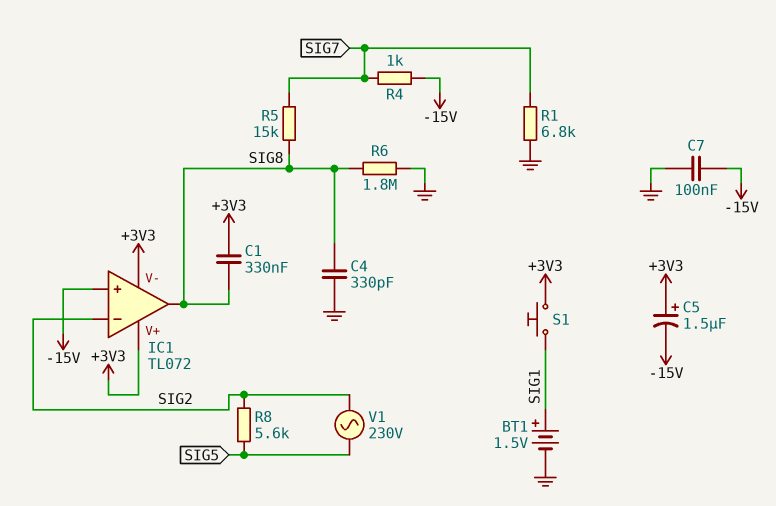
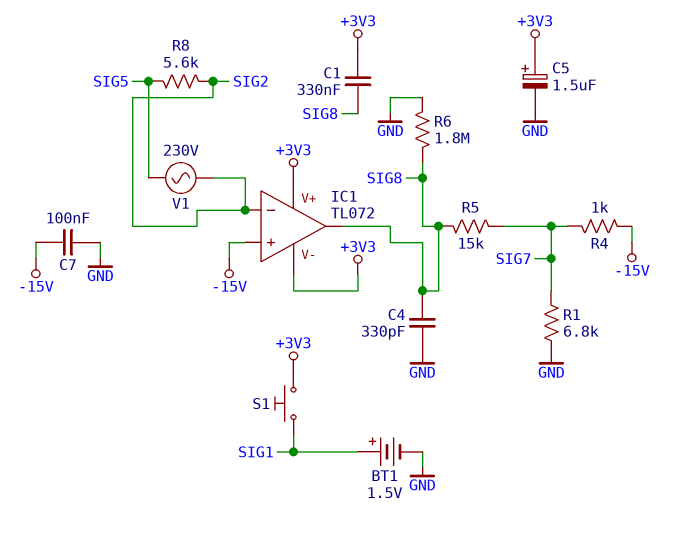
C5: 1.5uF (plus +3V3, minus -15V) -> 1.5uF (plus +3V3, minus GND)

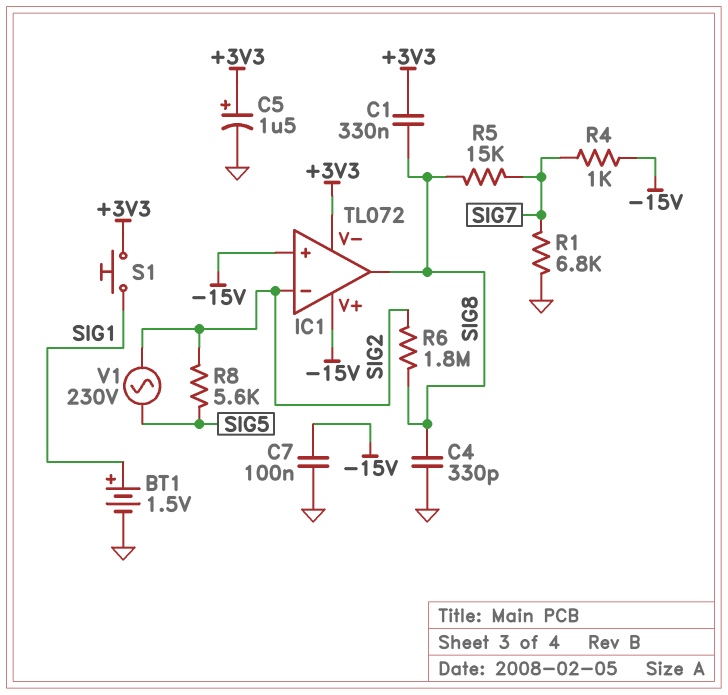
IC1 pin V+: +3V3 -> -15V
R6: 1.8M (GND, SIG8) -> 1.8M (SIG2, SIG8)

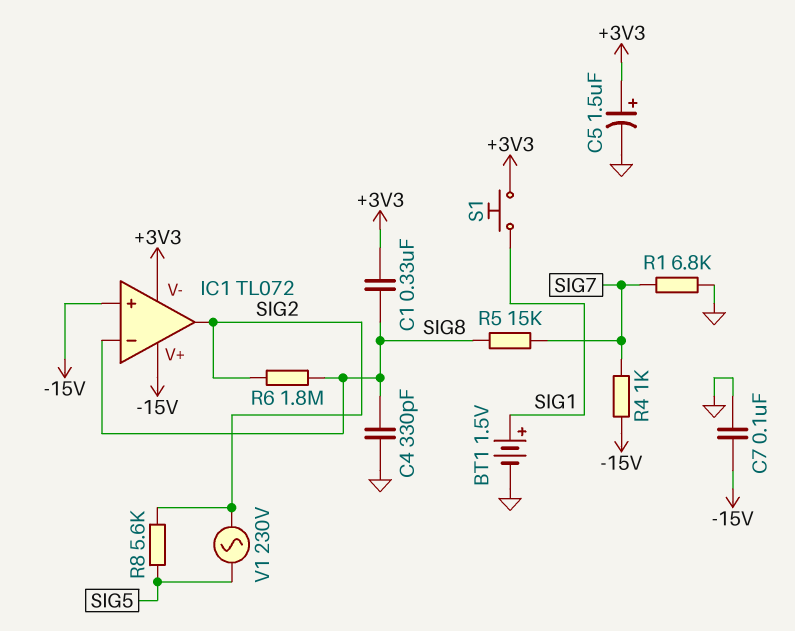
IC1 pin in-: SIG2 -> SIG8
IC1 pin out: SIG8 -> SIG2

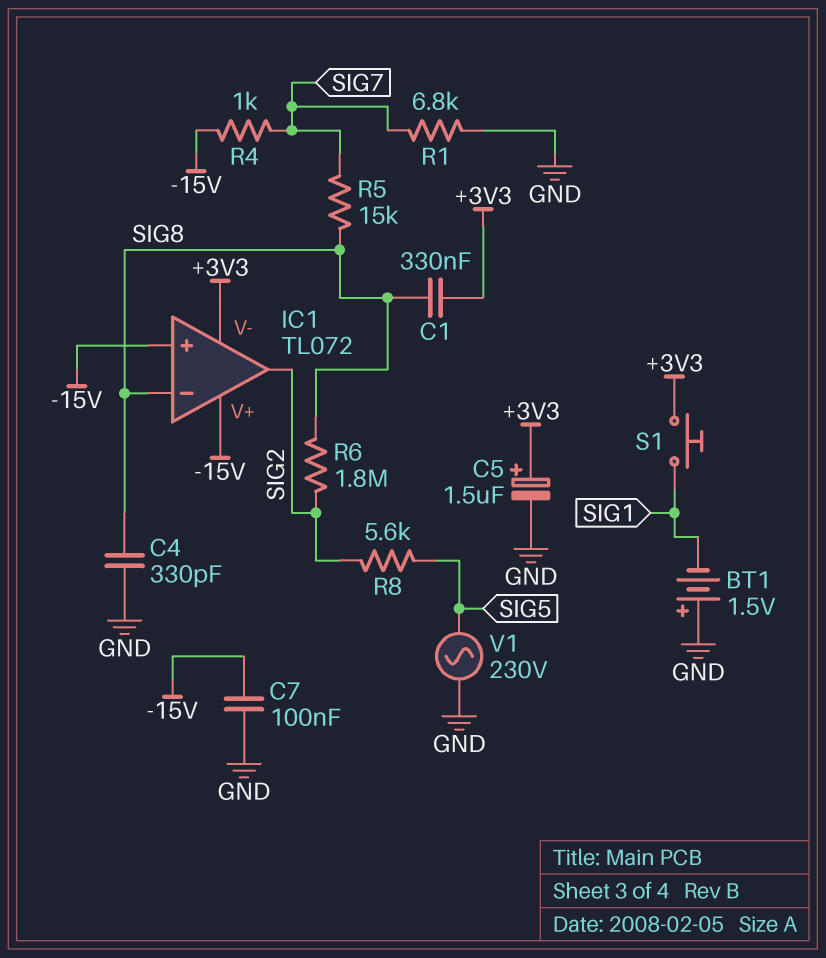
BT1: 1.5V (plus SIG1, minus GND) -> 1.5V (plus GND, minus SIG1)
V1: AC 230V (SIG2, SIG5) -> AC 230V (GND, SIG5)

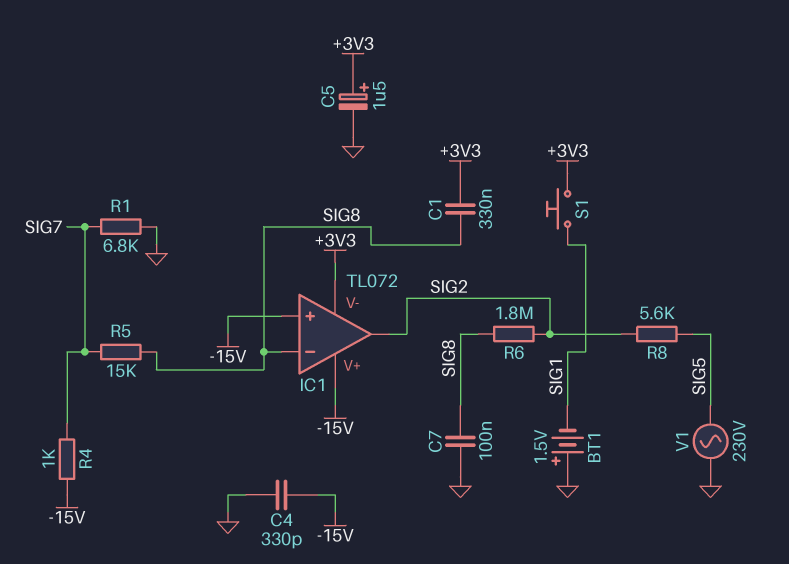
C4: 330pF (GND, SIG8) -> 330pF (-15V, GND)
C7: 100nF (-15V, GND) -> 100nF (GND, SIG8)

